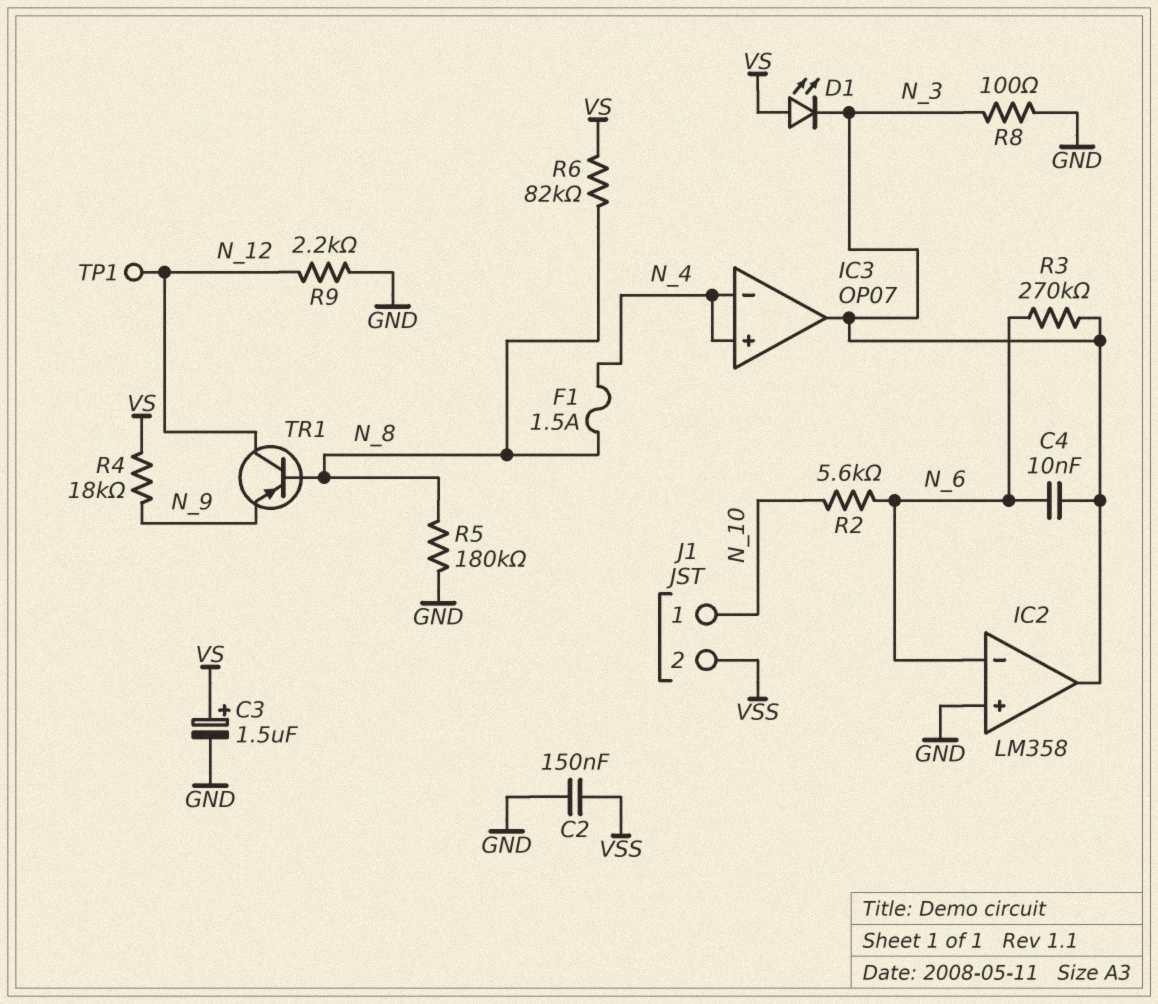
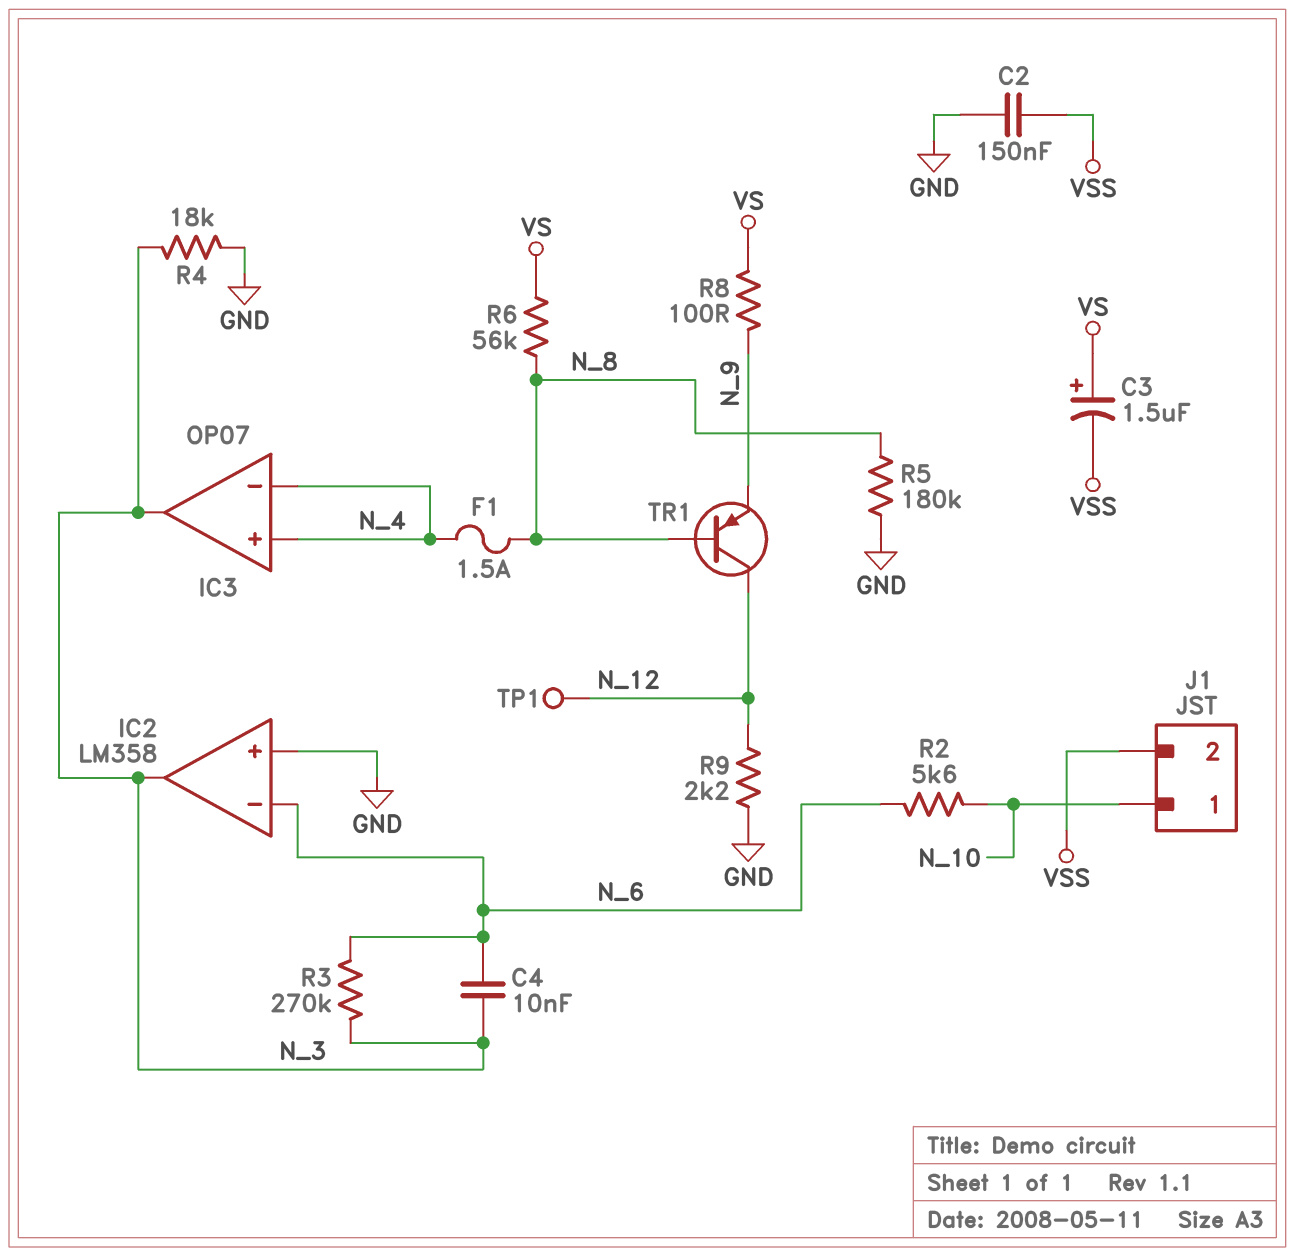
C3: 1.5uF (plus VS, minus GND) -> 1.5uF (plus VS, minus VSS)
D1: LED (A VS, K N_3) -> none
R4: 18k (N_9, VS) -> 18k (GND, N_3)
R6: 82k (N_8, VS) -> 56k (N_8, VS)
R8: 100 (GND, N_3) -> 100 (N_9, VS)

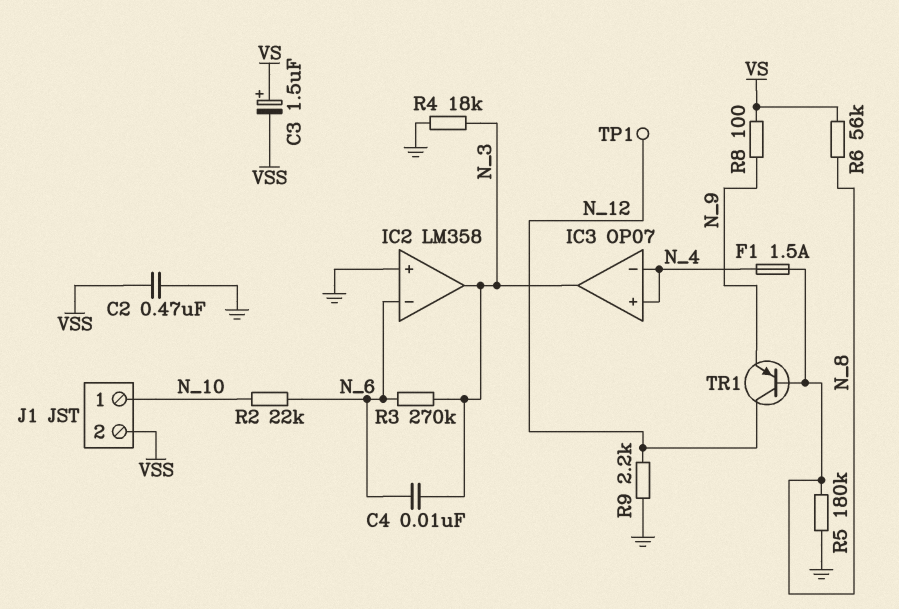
C2: 150nF (GND, VSS) -> 470nF (GND, VSS)
R2: 5.6k (N_6, N_10) -> 22k (N_6, N_10)

